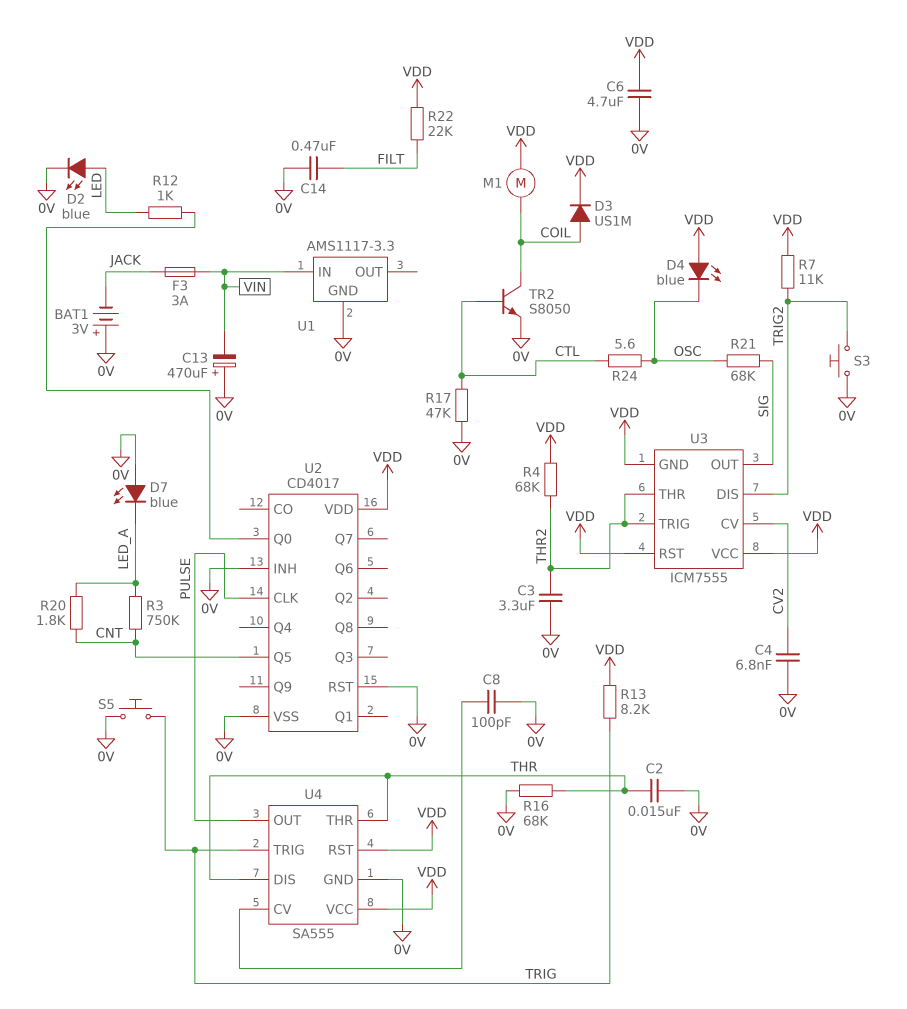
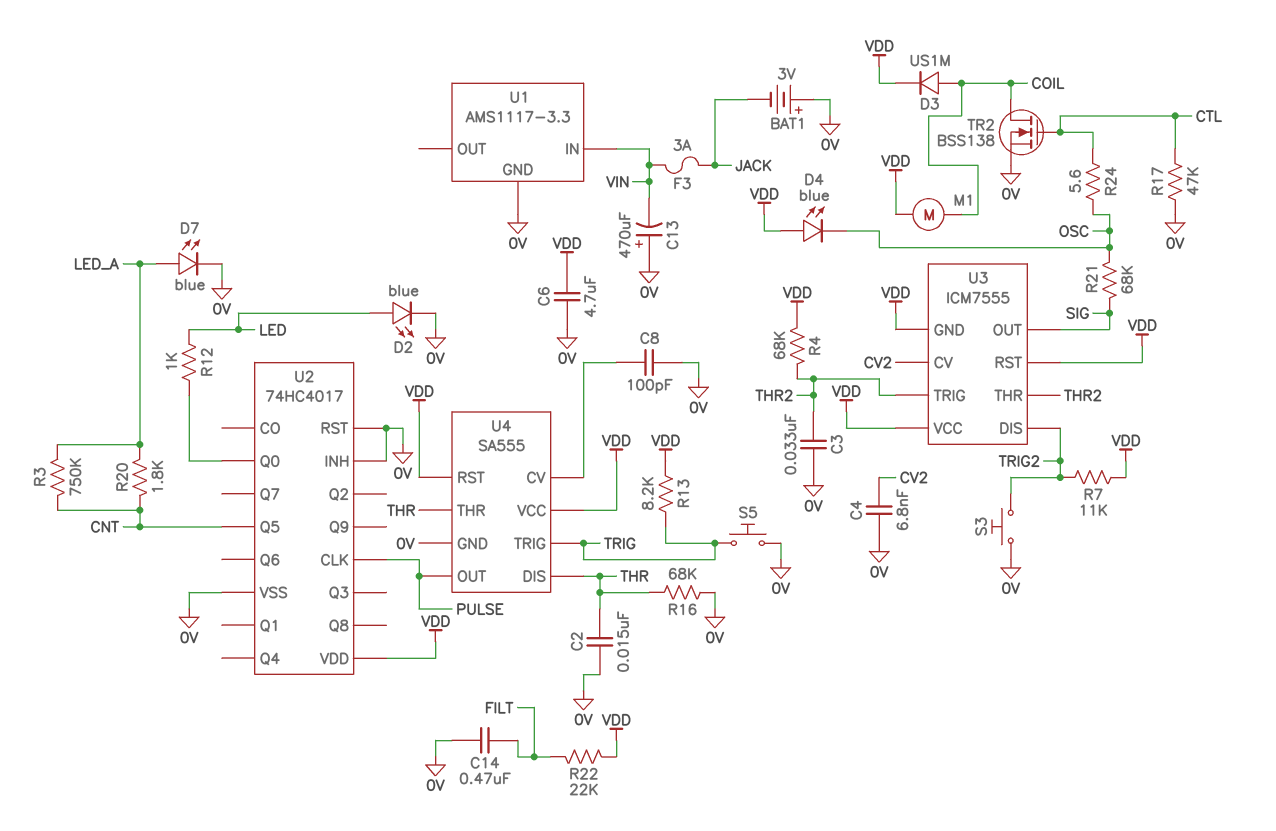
C3: 3.3uF (0V, THR2) -> 33nF (0V, THR2)
D7: LED blue (A 0V, K LED_A) -> LED blue (A LED_A, K 0V)
TR2: NPN S8050 (B CTL, C COIL, E 0V) -> NMOS BSS138 (G CTL, D COIL, S 0V)
U2: CD4017 -> 74HC4017

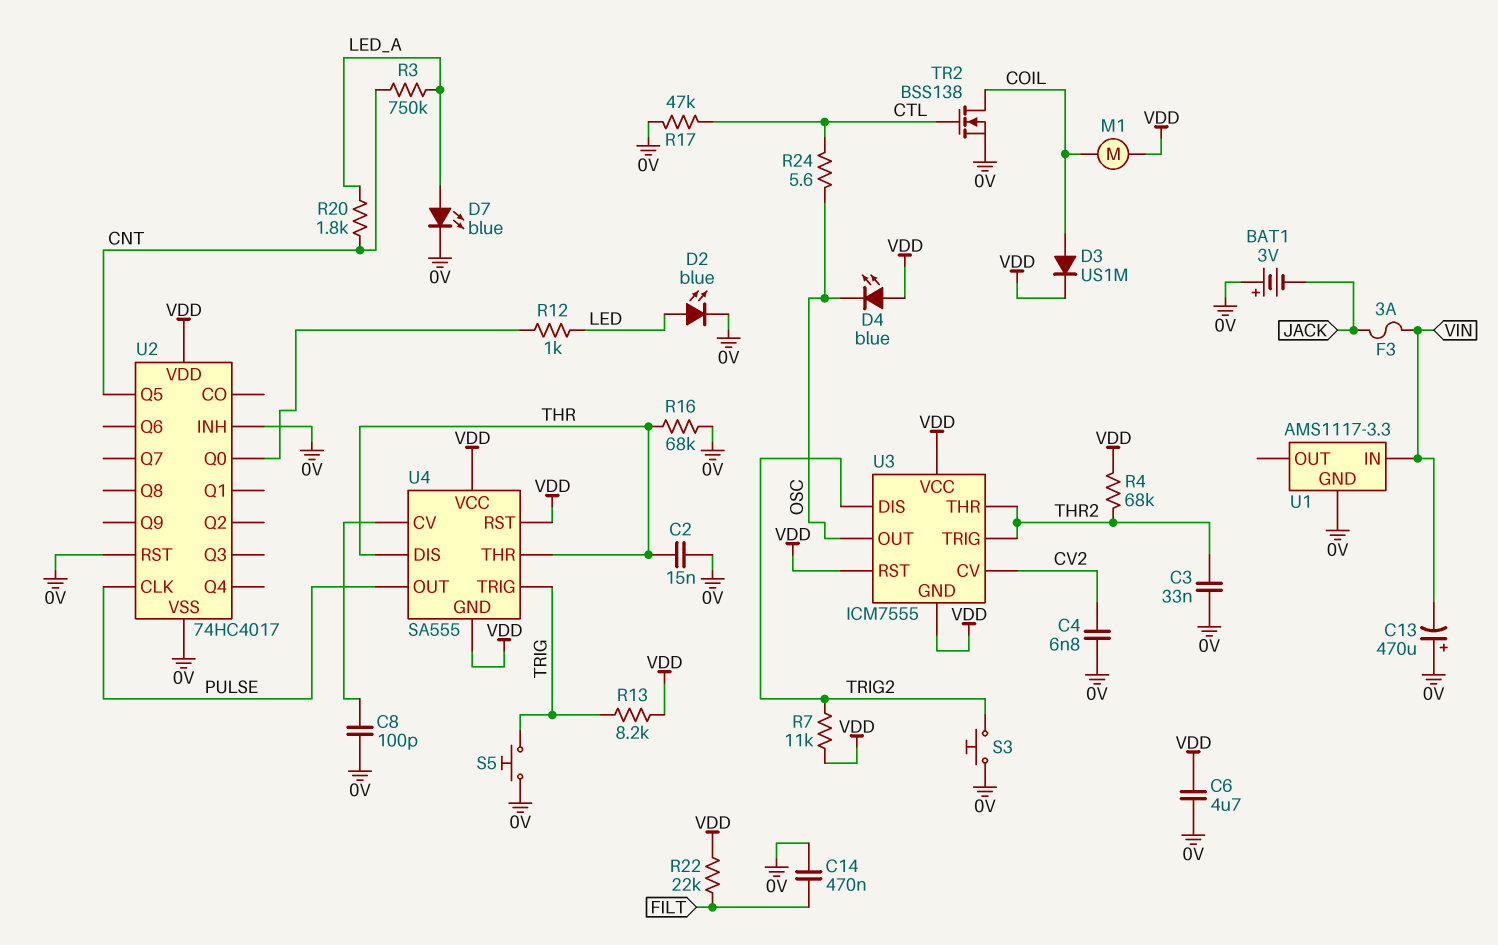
R21: 68k (OSC, SIG) -> none
U3 pin OUT: SIG -> OSC
U4 pin GND: 0V -> VDD

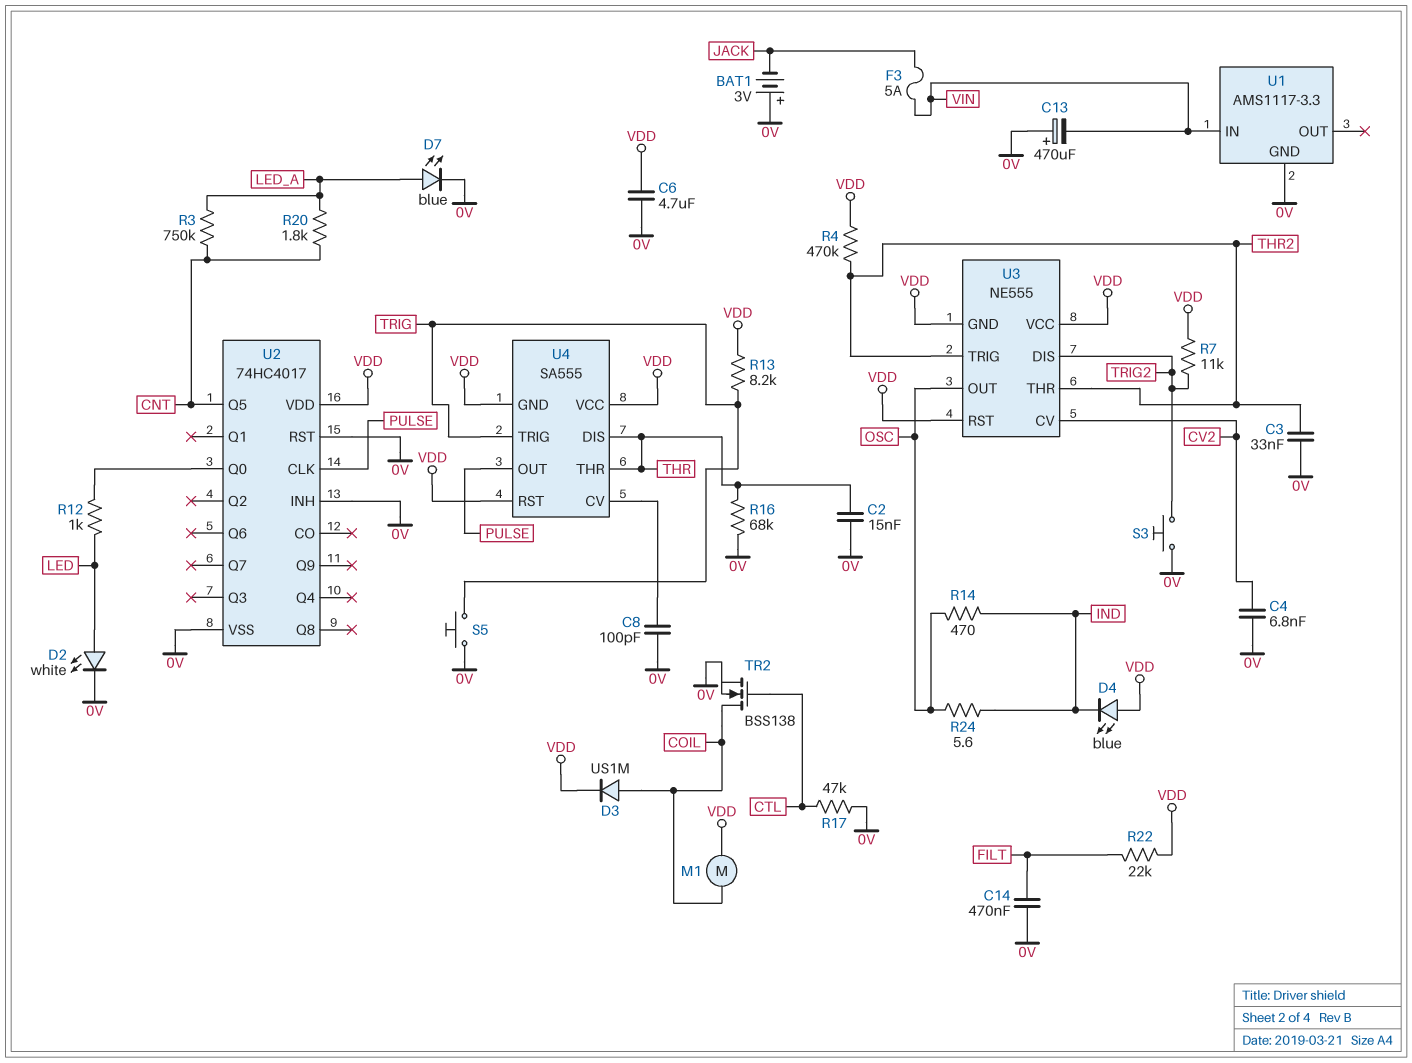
D2: LED blue (A LED, K 0V) -> LED white (A LED, K 0V)
D4: LED blue (A VDD, K OSC) -> LED blue (A VDD, K IND)
F3: 3A (JACK, VIN) -> 5A (JACK, VIN)
R4: 68k (THR2, VDD) -> 470k (THR2, VDD)
R14: none -> 470 (IND, OSC)
R24: 5.6 (CTL, OSC) -> 5.6 (IND, OSC)
U3: ICM7555 -> NE555

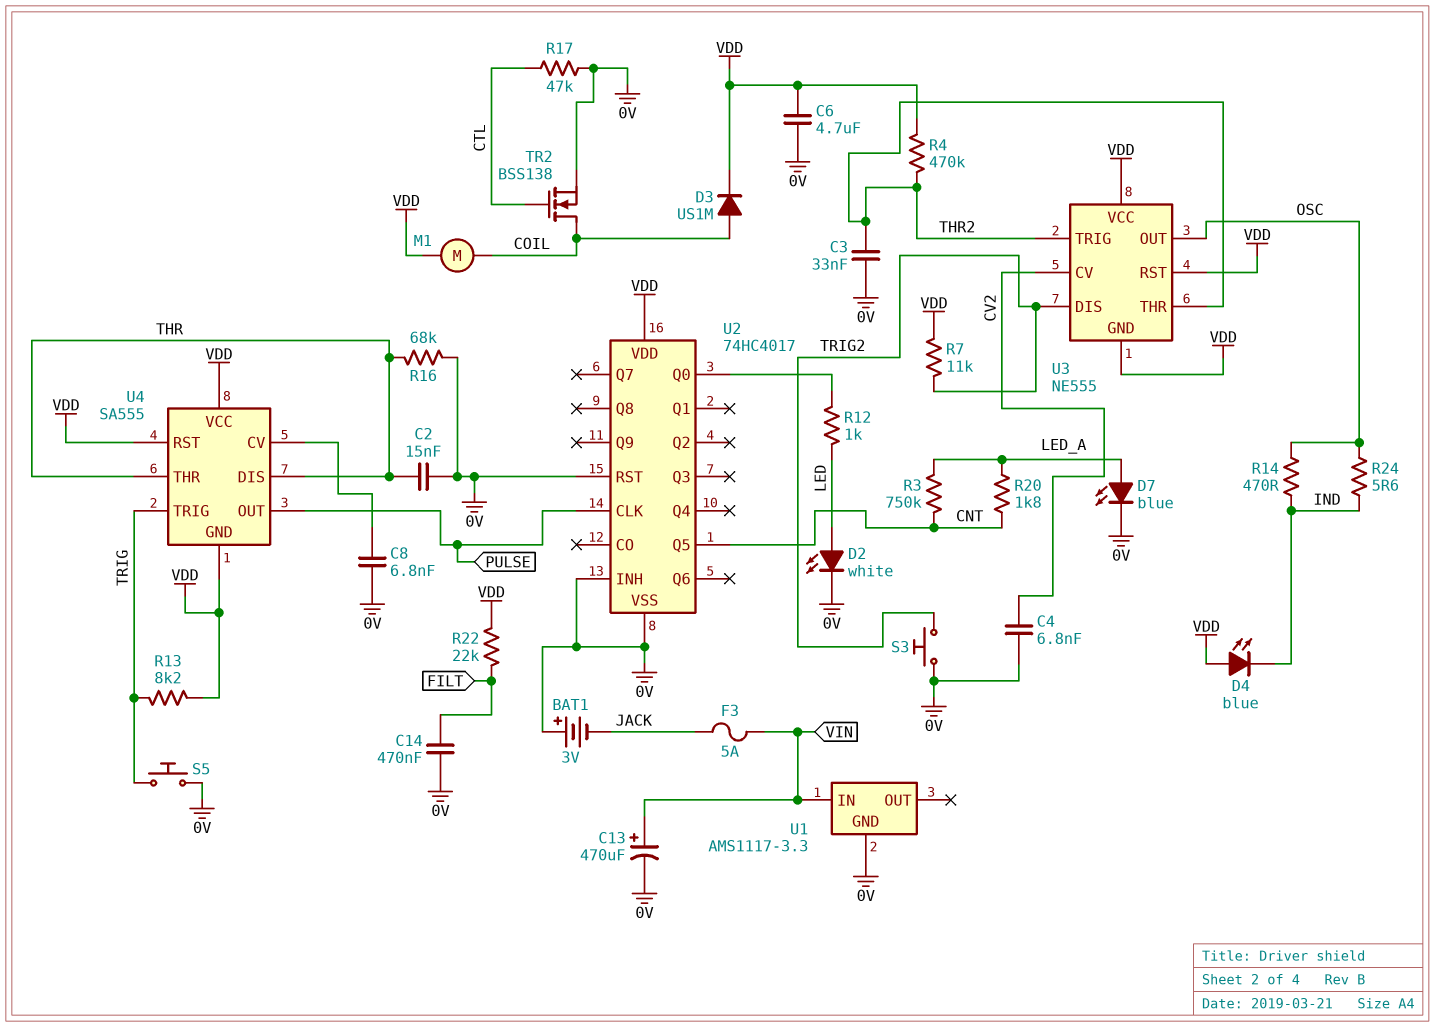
C8: 100pF (0V, U4/CV) -> 6.8nF (0V, U4/CV)
C13: 470uF (plus 0V, minus VIN) -> 470uF (plus VIN, minus 0V)

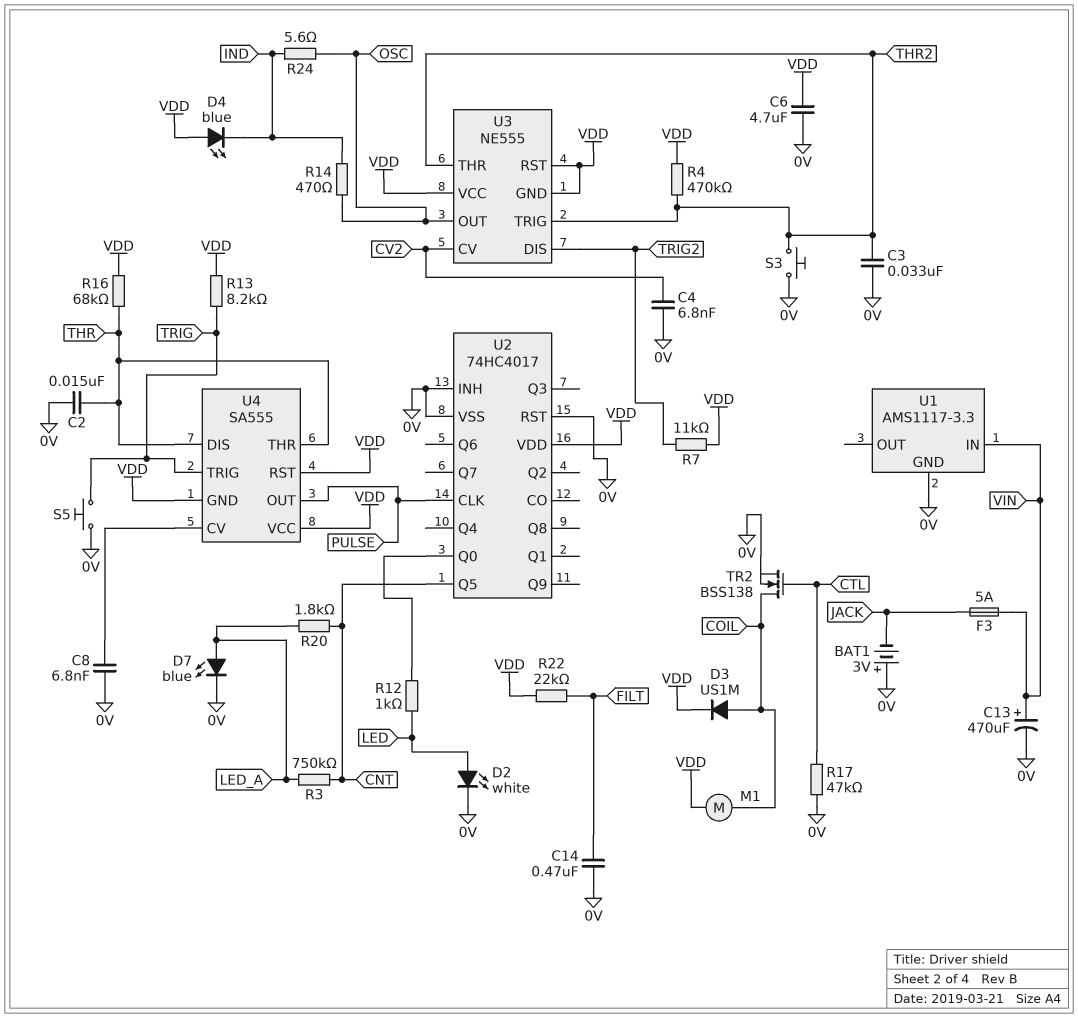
R16: 68k (0V, THR) -> 68k (THR, VDD)
S3: button (0V, TRIG2) -> button (0V, THR2)

